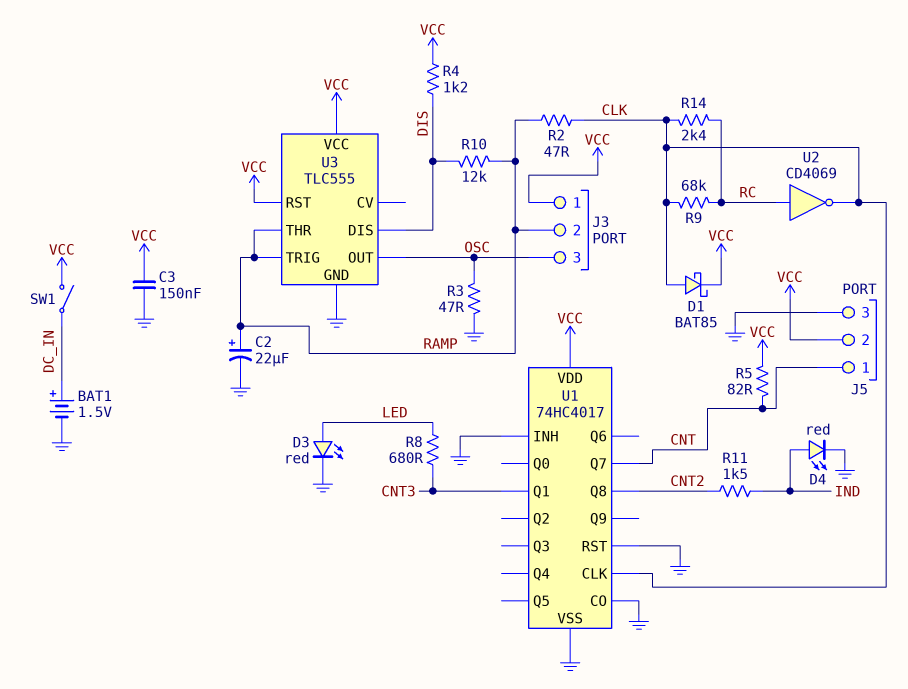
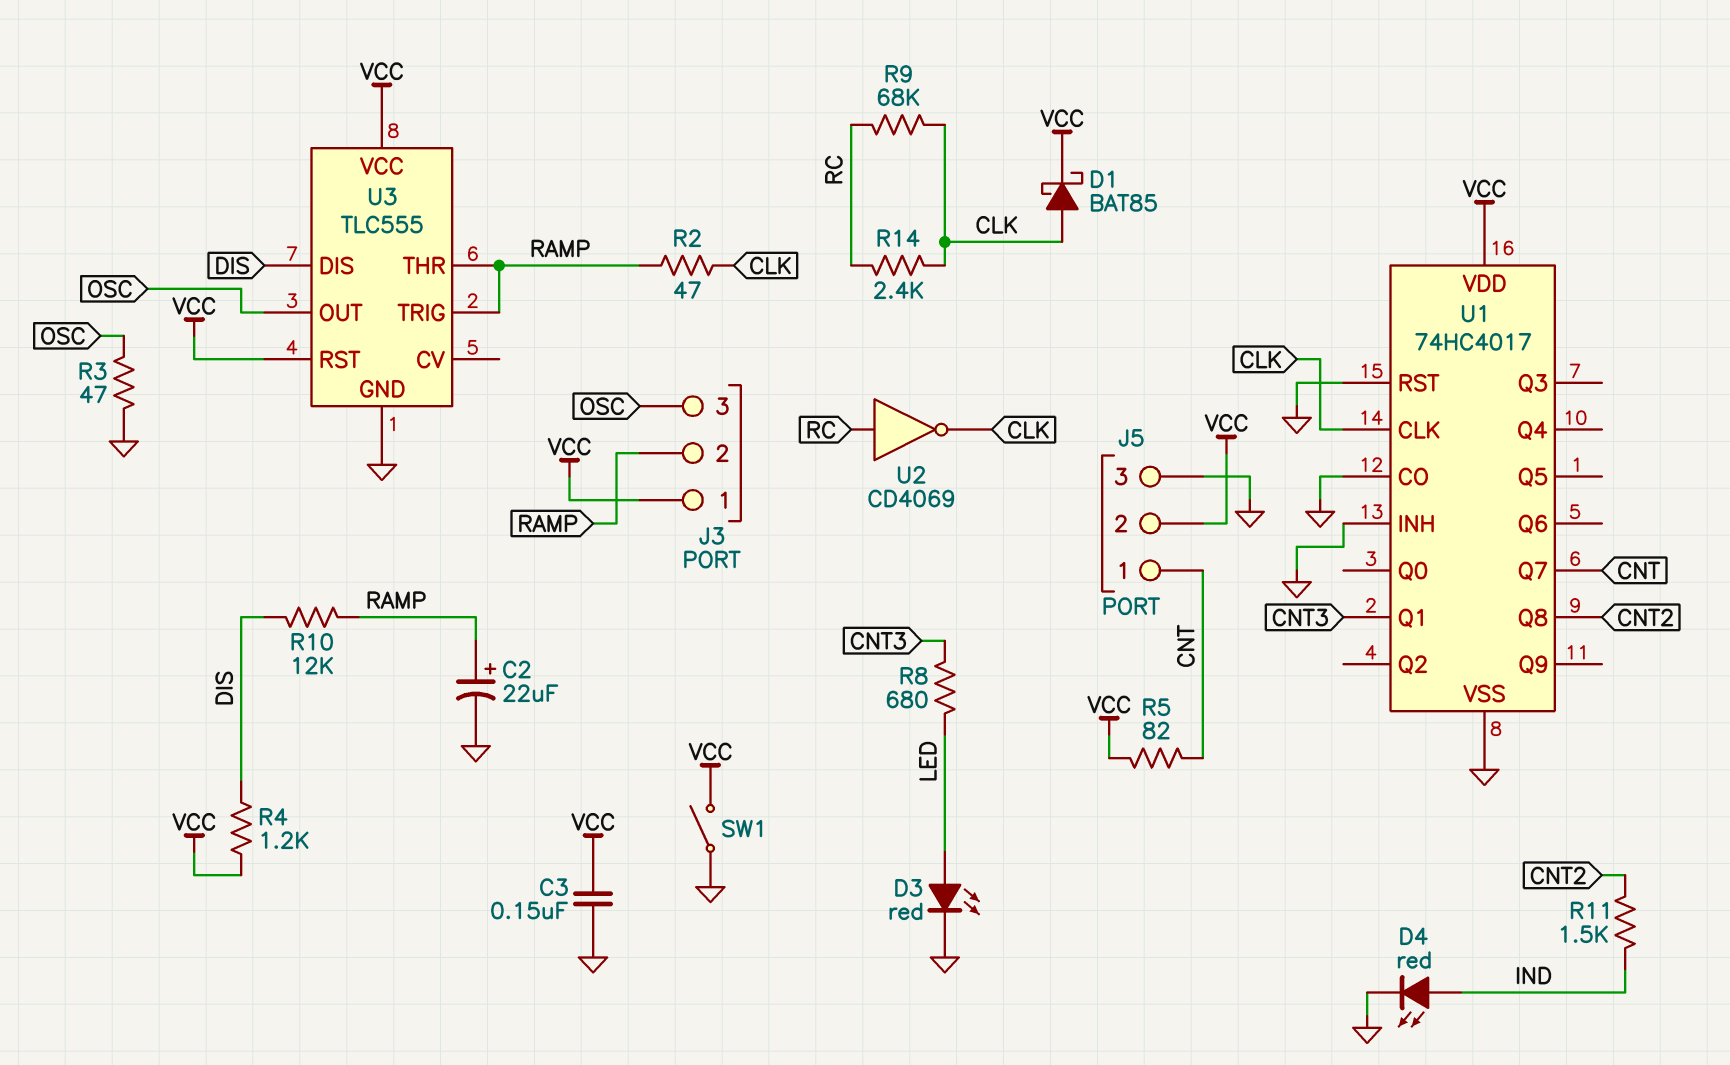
BAT1: 1.5V (plus DC_IN, minus GND) -> none
SW1: switch (DC_IN, VCC) -> switch (GND, VCC)

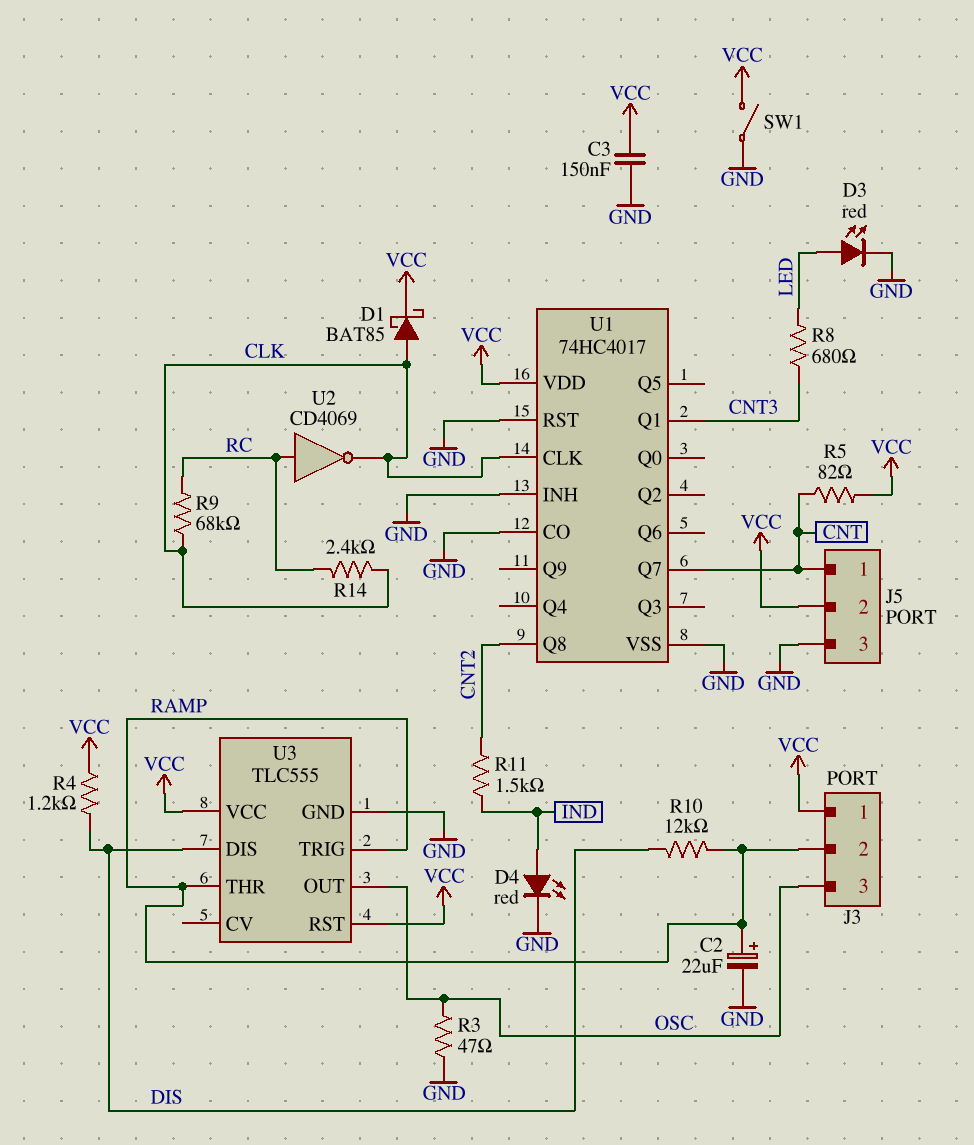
R2: 47 (CLK, RAMP) -> none

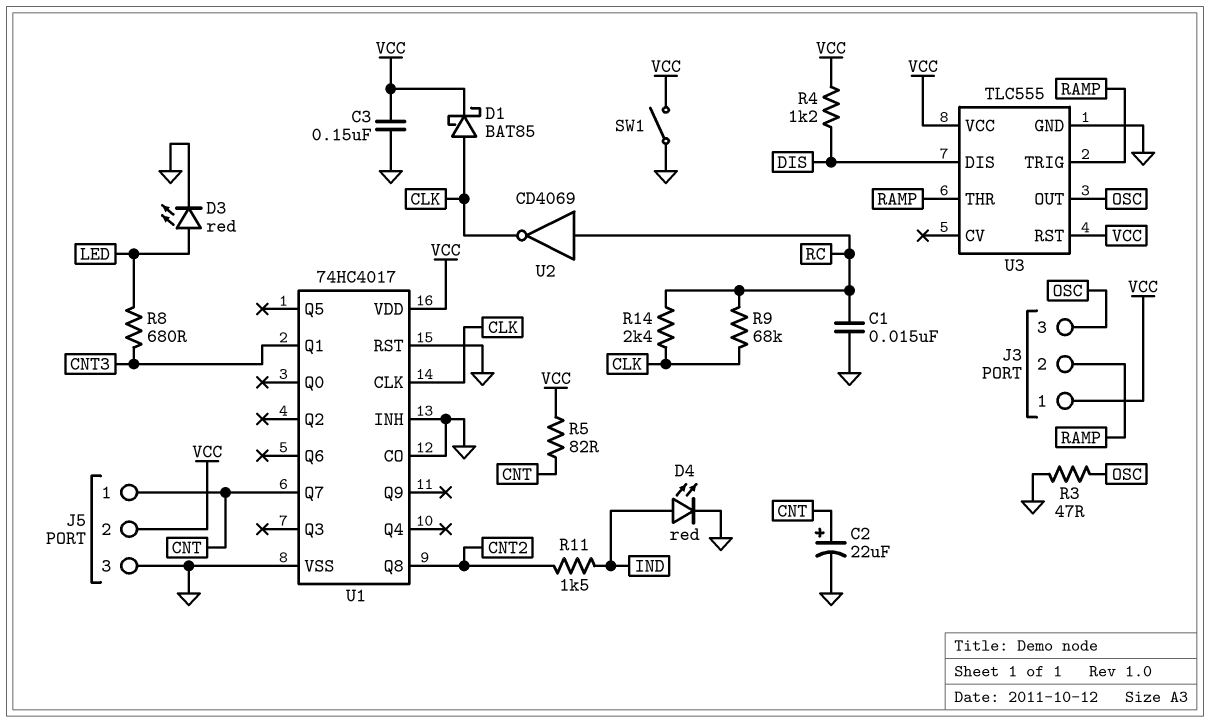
C1: none -> 15nF (GND, RC)
C2: 22uF (plus RAMP, minus GND) -> 22uF (plus CNT, minus GND)
R10: 12k (DIS, RAMP) -> none

